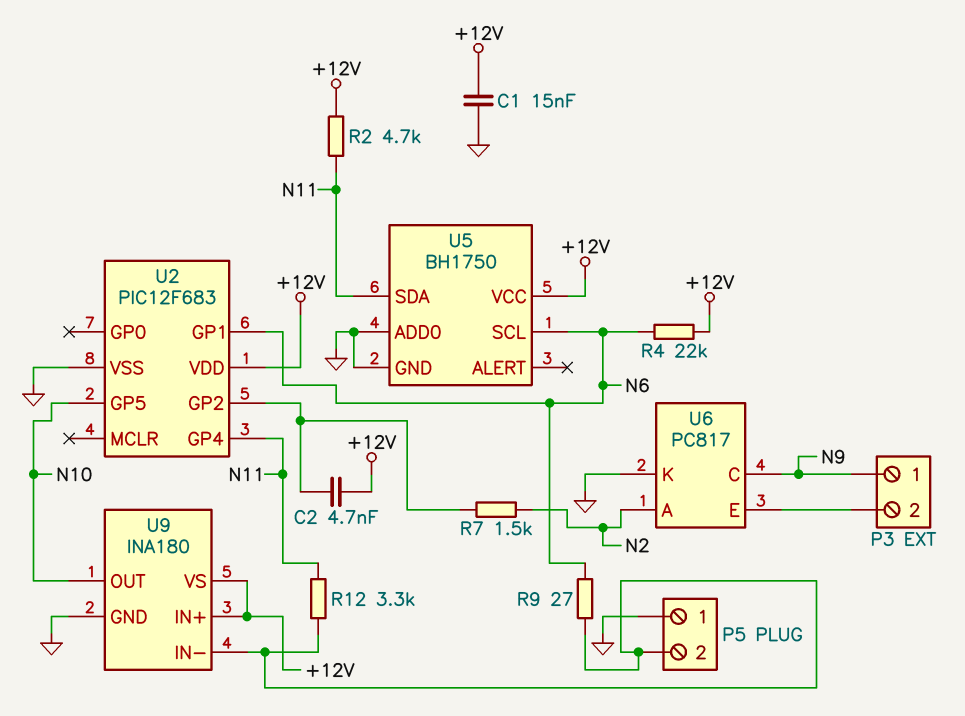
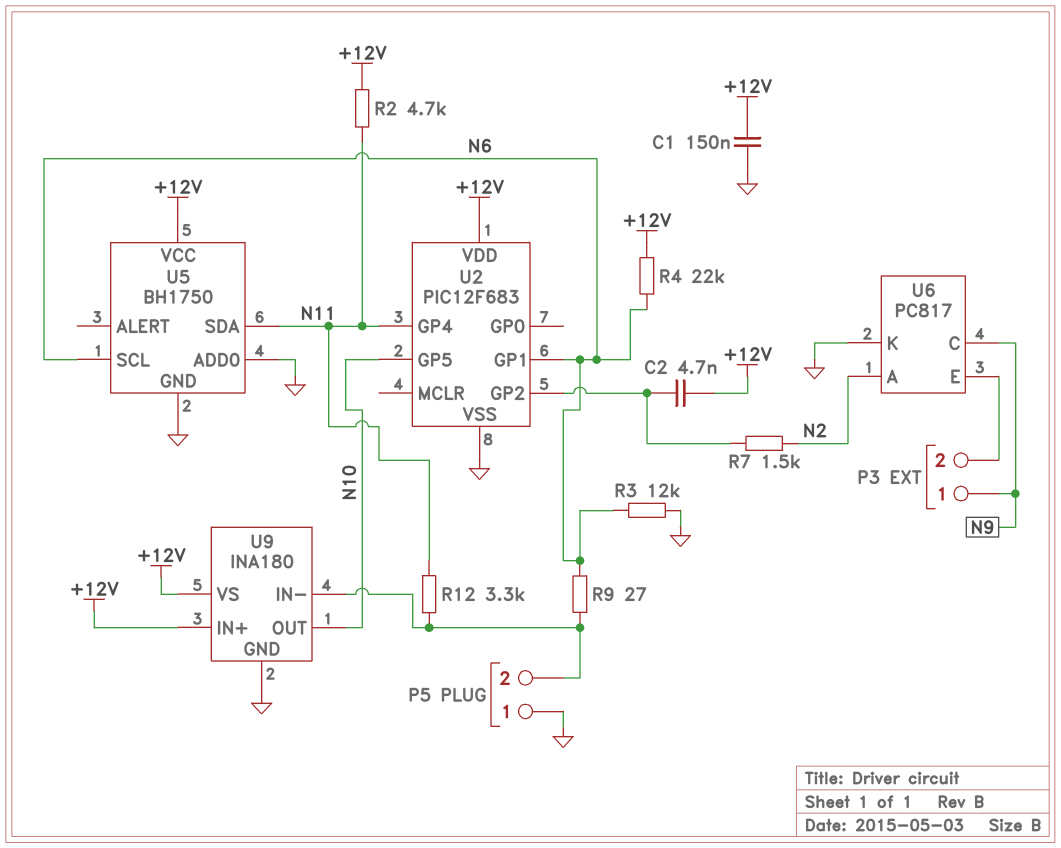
C1: 15nF (+12V, GND) -> 150nF (+12V, GND)
R3: none -> 12k (GND, N6)

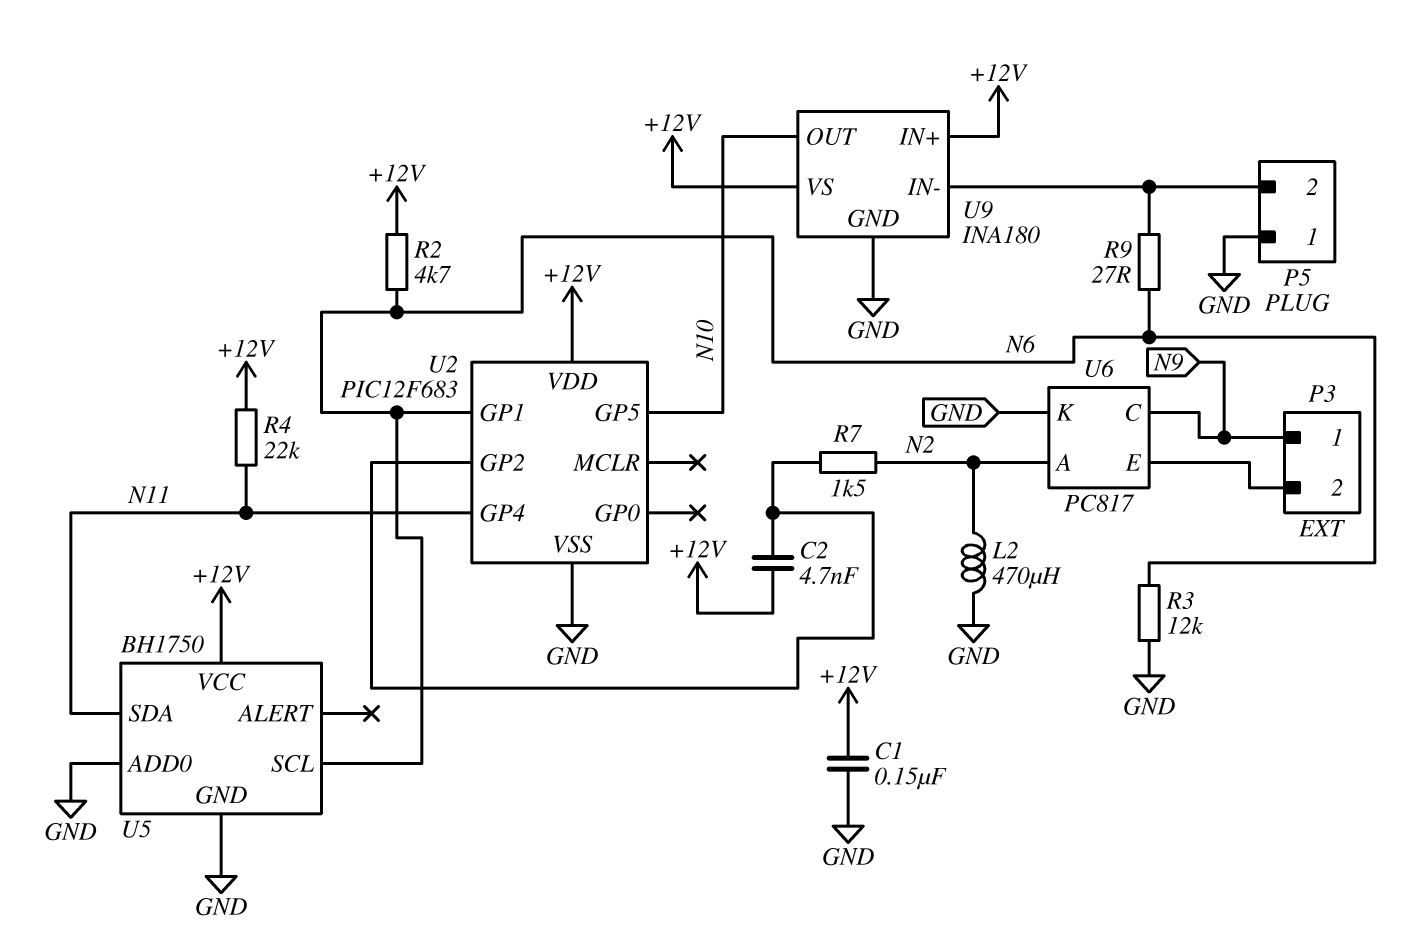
L2: none -> 470uH (GND, N2)
R2: 4.7k (+12V, N11) -> 4.7k (+12V, N6)
R4: 22k (+12V, N6) -> 22k (+12V, N11)
R12: 3.3k (N11, P5/2) -> none

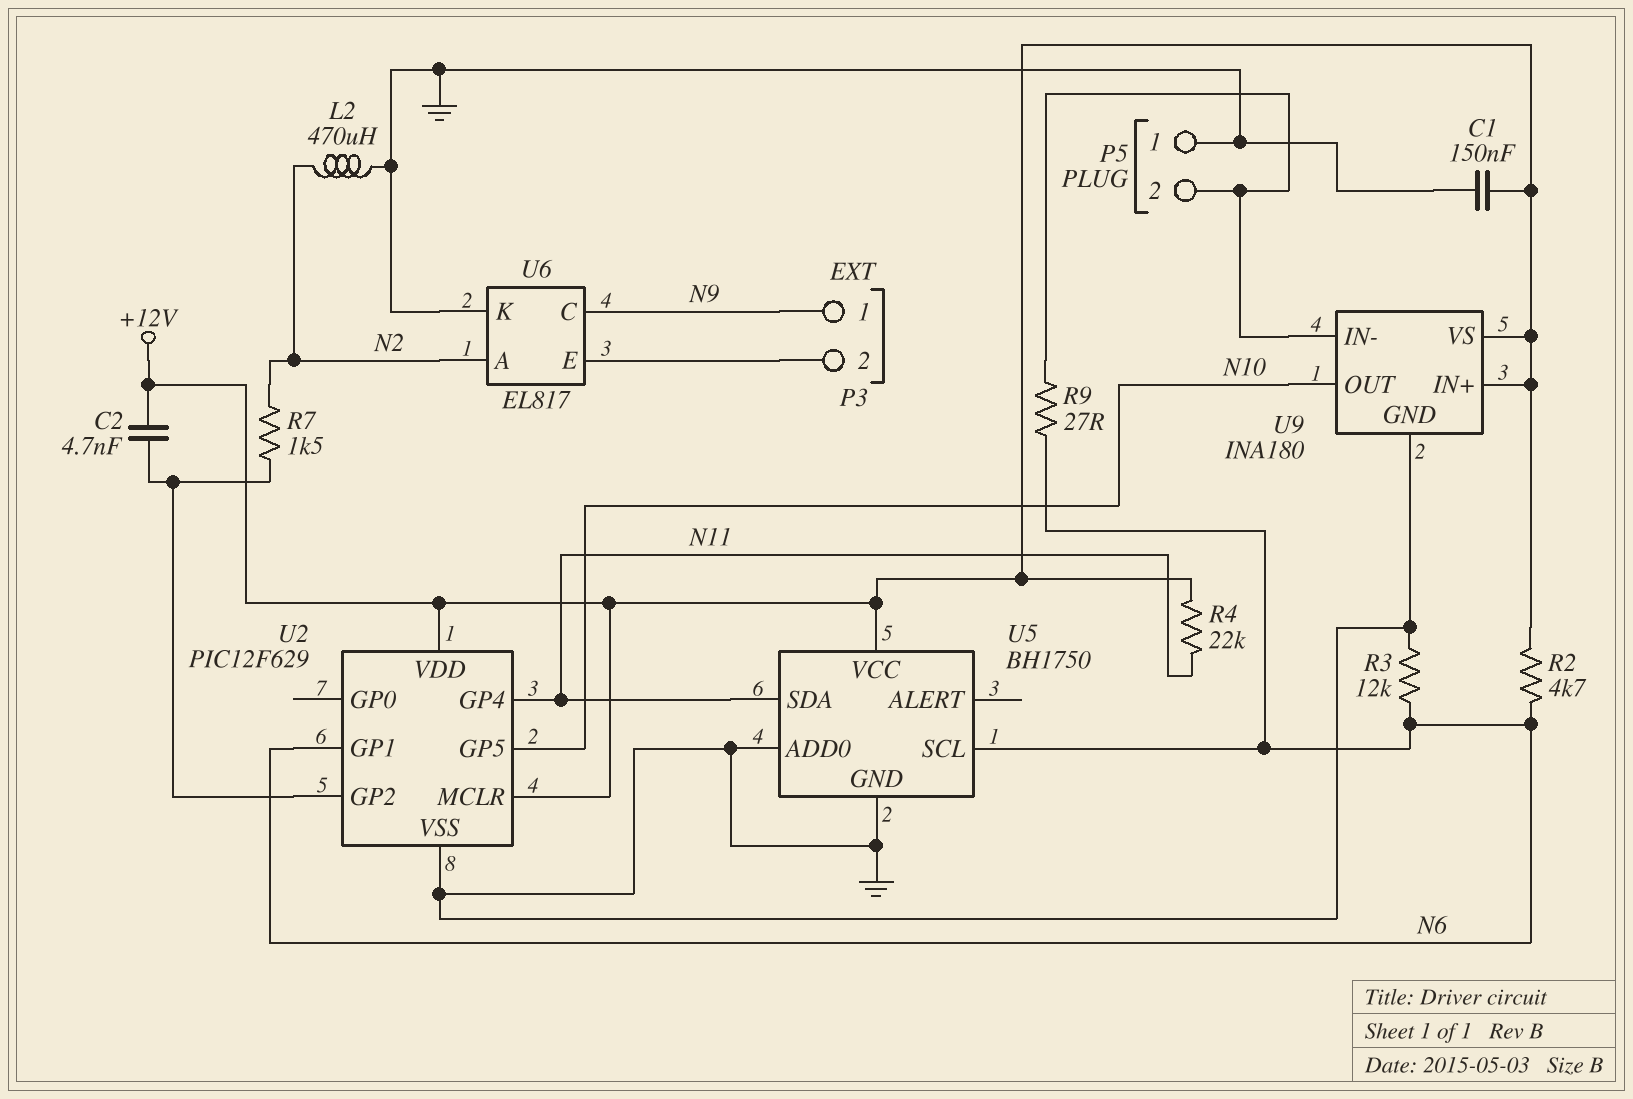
U2: PIC12F683 -> PIC12F629
U2 pin MCLR: none -> +12V
U6: PC817 -> EL817

